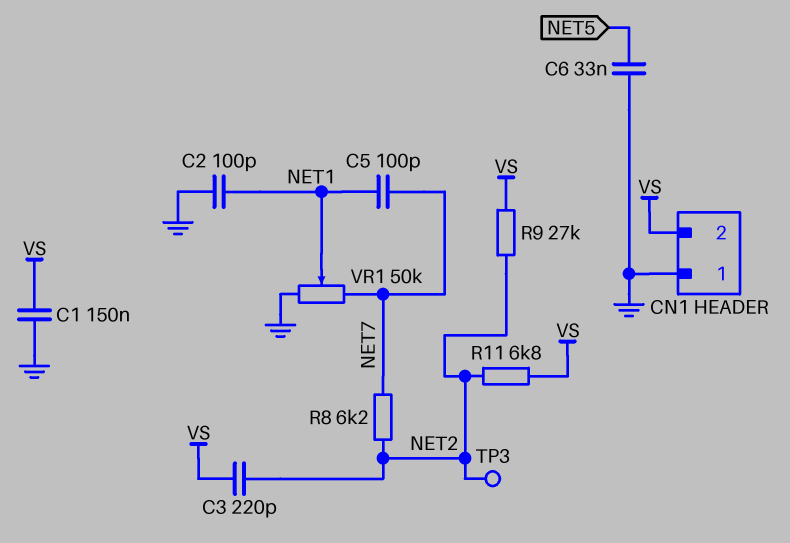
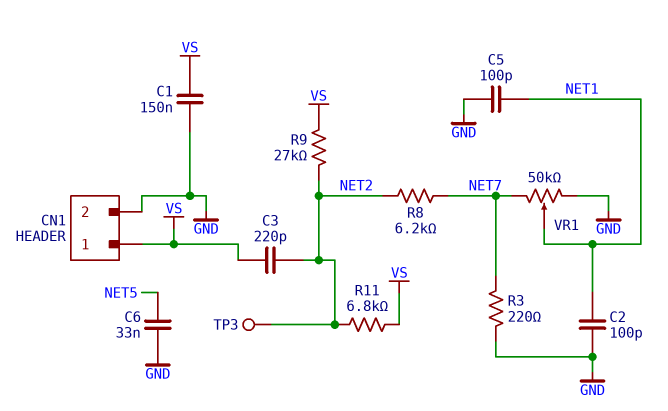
C5: 100pF (NET1, NET7) -> 100pF (GND, NET1)
CN1 pin 1: GND -> VS
CN1 pin 2: VS -> GND
R3: none -> 220 (GND, NET7)

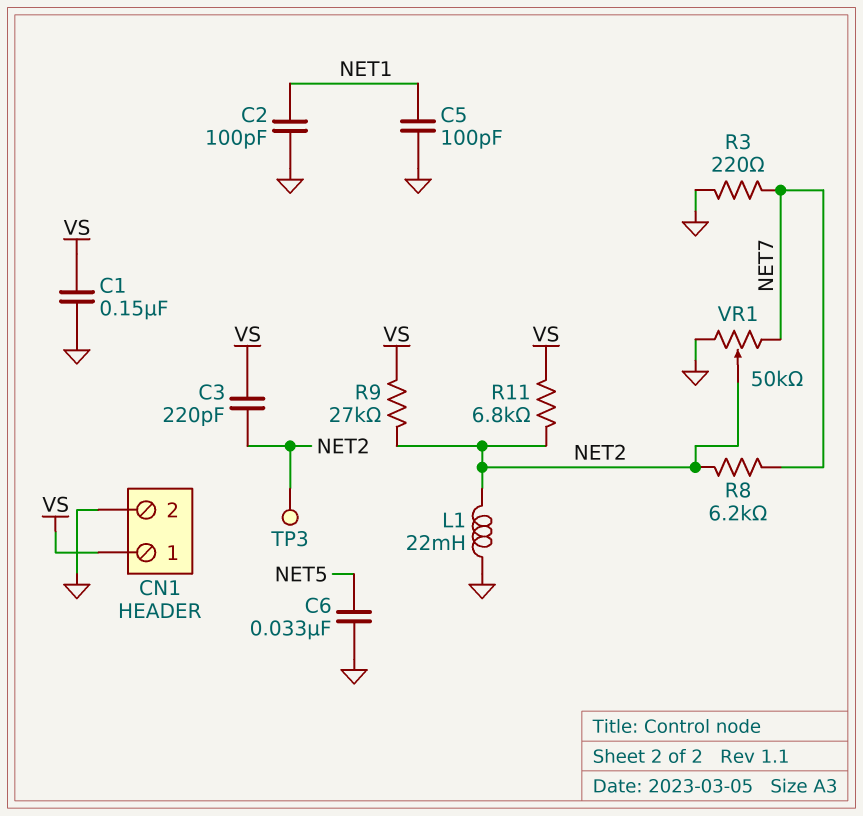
L1: none -> 22mH (GND, NET2)
VR1: 50k (GND, NET7, wiper NET1) -> 50k (GND, NET7, wiper NET2)

